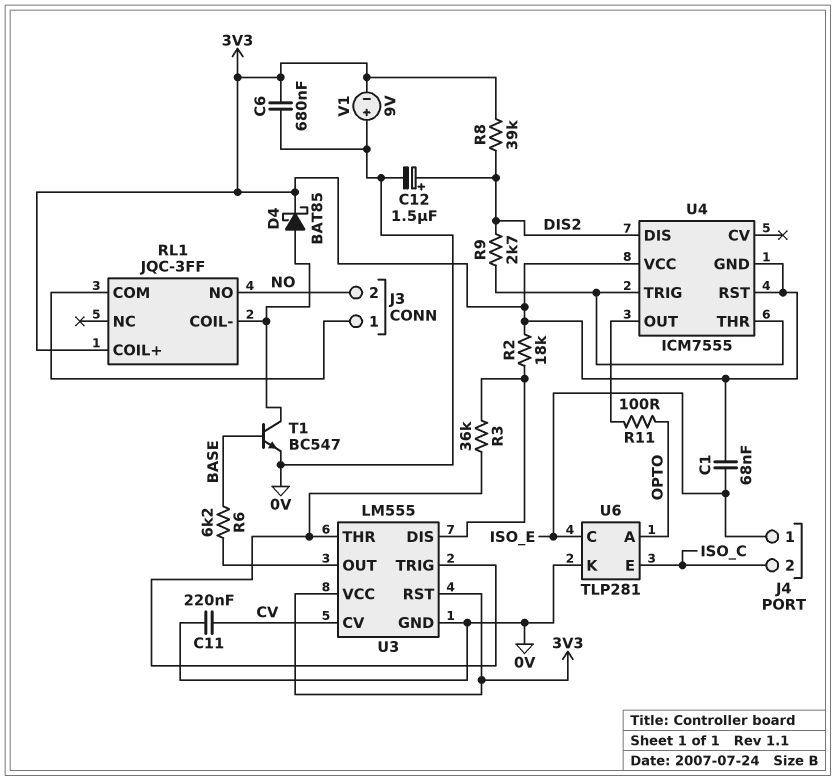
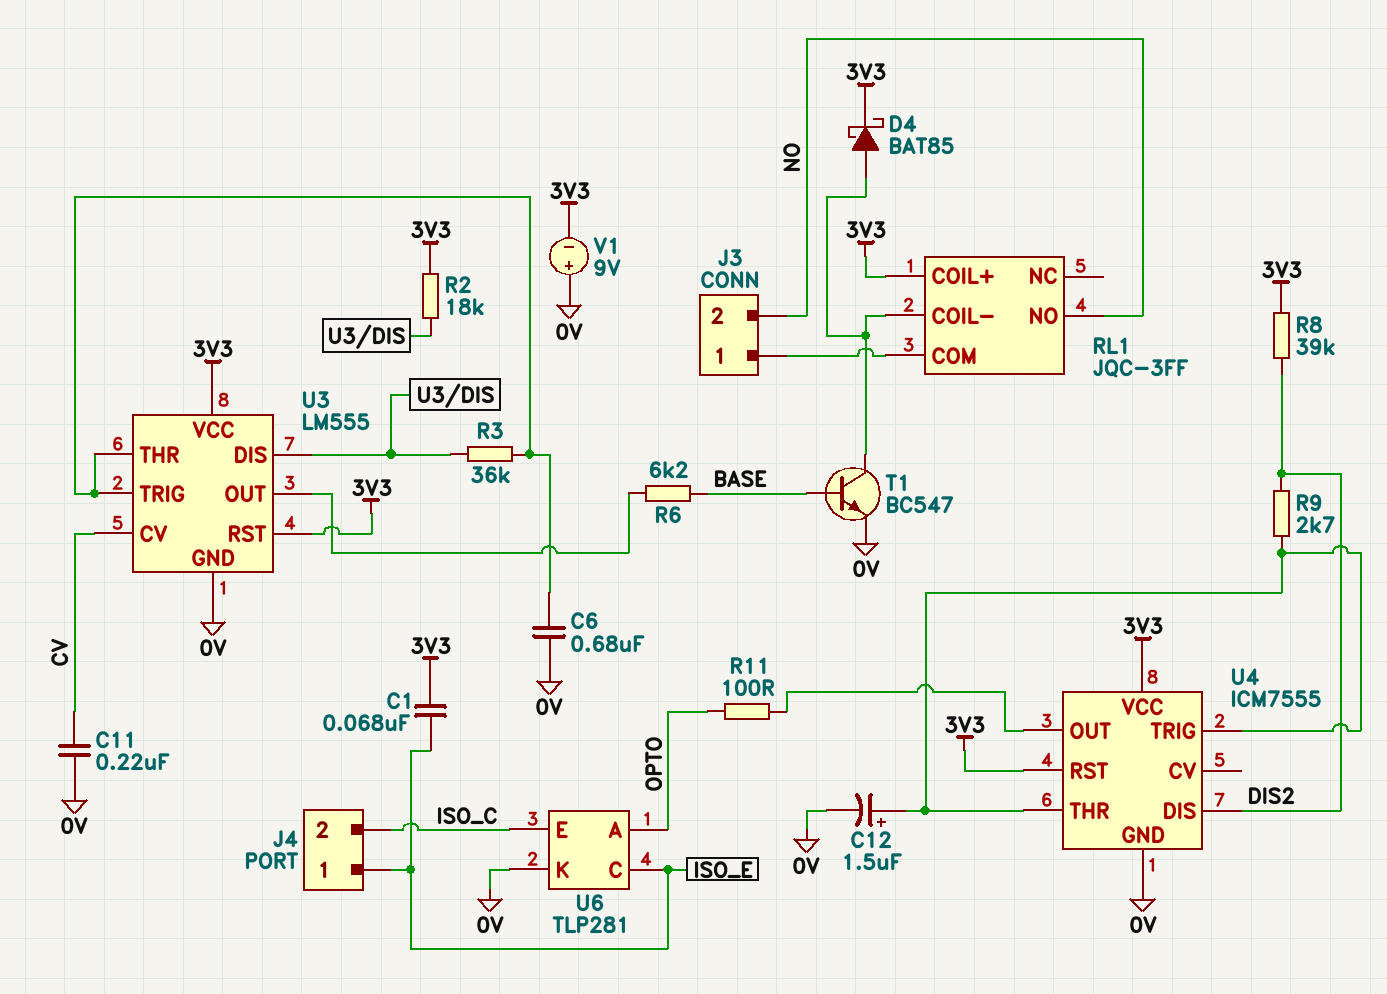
C6: 680nF (0V, 3V3) -> 680nF (0V, U3/THR)
C12: 1.5uF (plus DIS2, minus 0V) -> 1.5uF (plus U4/THR, minus 0V)
U4 pin GND: 3V3 -> 0V

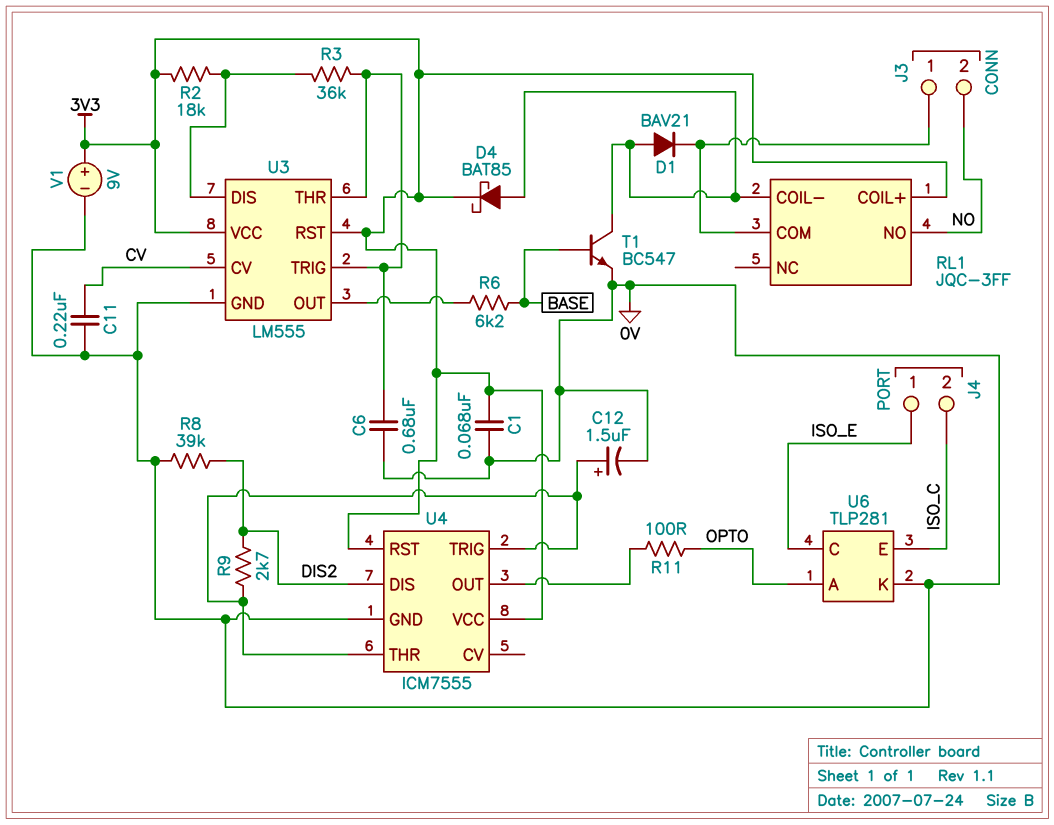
C1: 68nF (3V3, ISO_E) -> 68nF (0V, 3V3)
D1: none -> diode BAV21 (A RL1/COIL-, K J3/1)
R8: 39k (3V3, DIS2) -> 39k (0V, DIS2)
V1: 9V (plus 0V, minus 3V3) -> 9V (plus 3V3, minus 0V)

